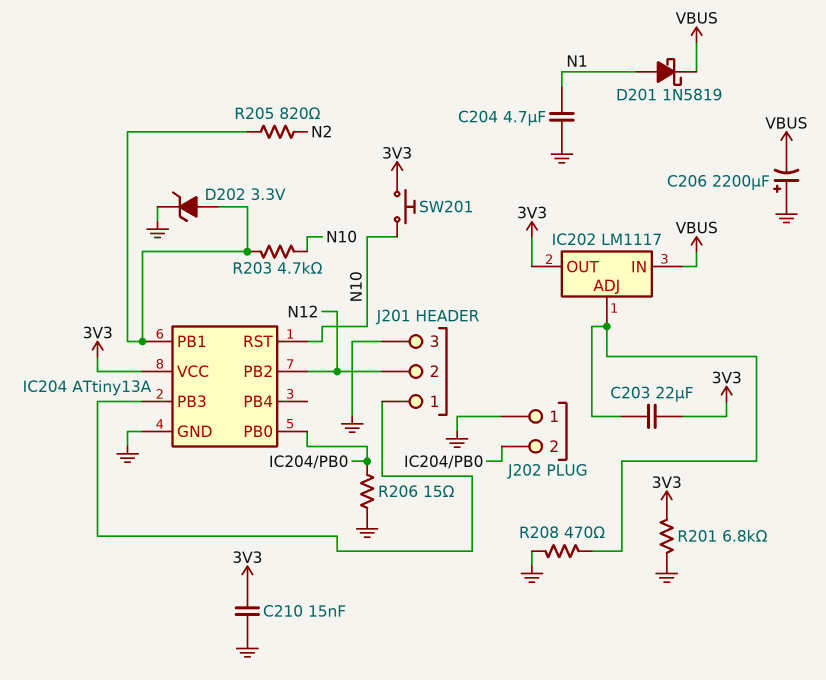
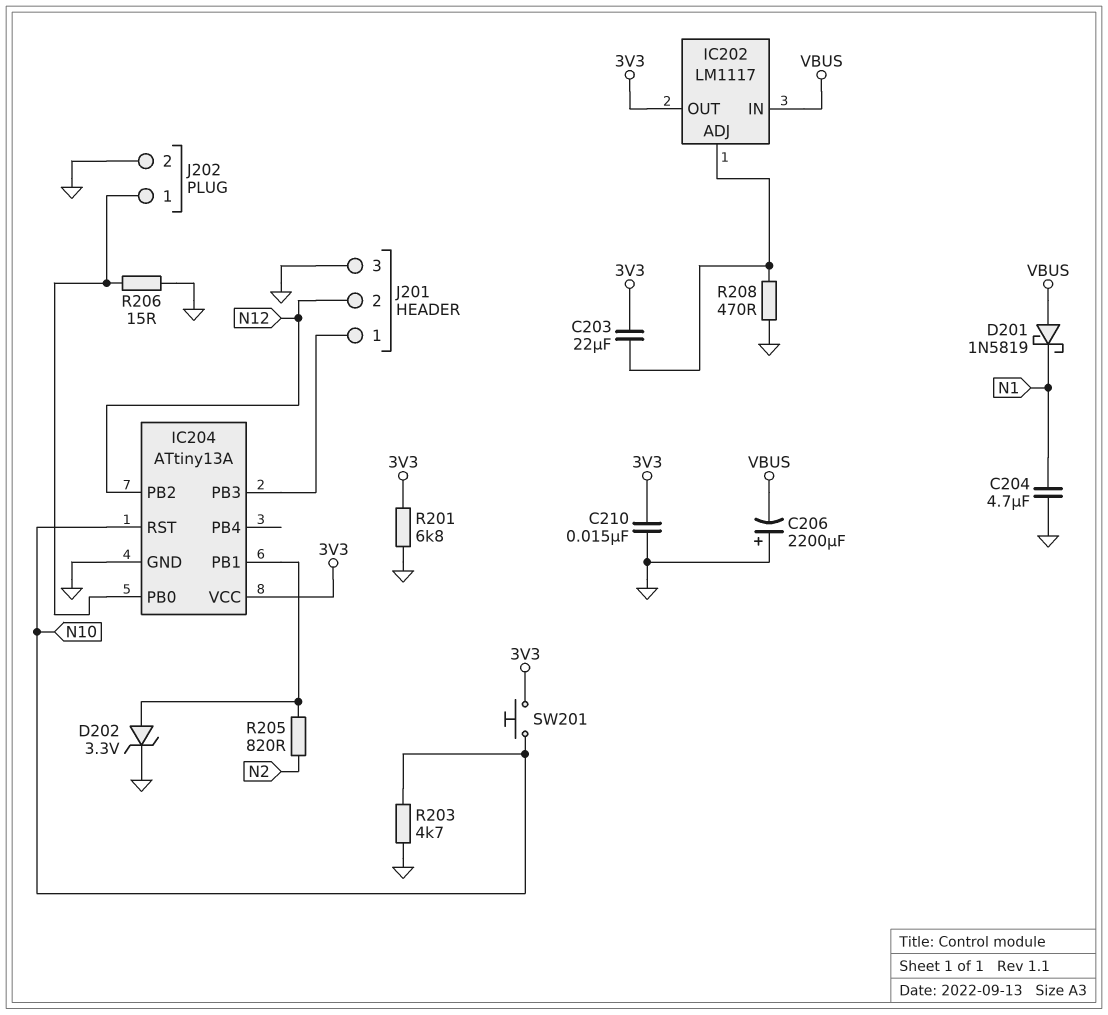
D201: schottky 1N5819 (A N1, K VBUS) -> schottky 1N5819 (A VBUS, K N1)
J202 pin 1: GND -> IC204/PB0
J202 pin 2: IC204/PB0 -> GND
R203: 4.7k (IC204/PB1, N10) -> 4.7k (GND, N10)

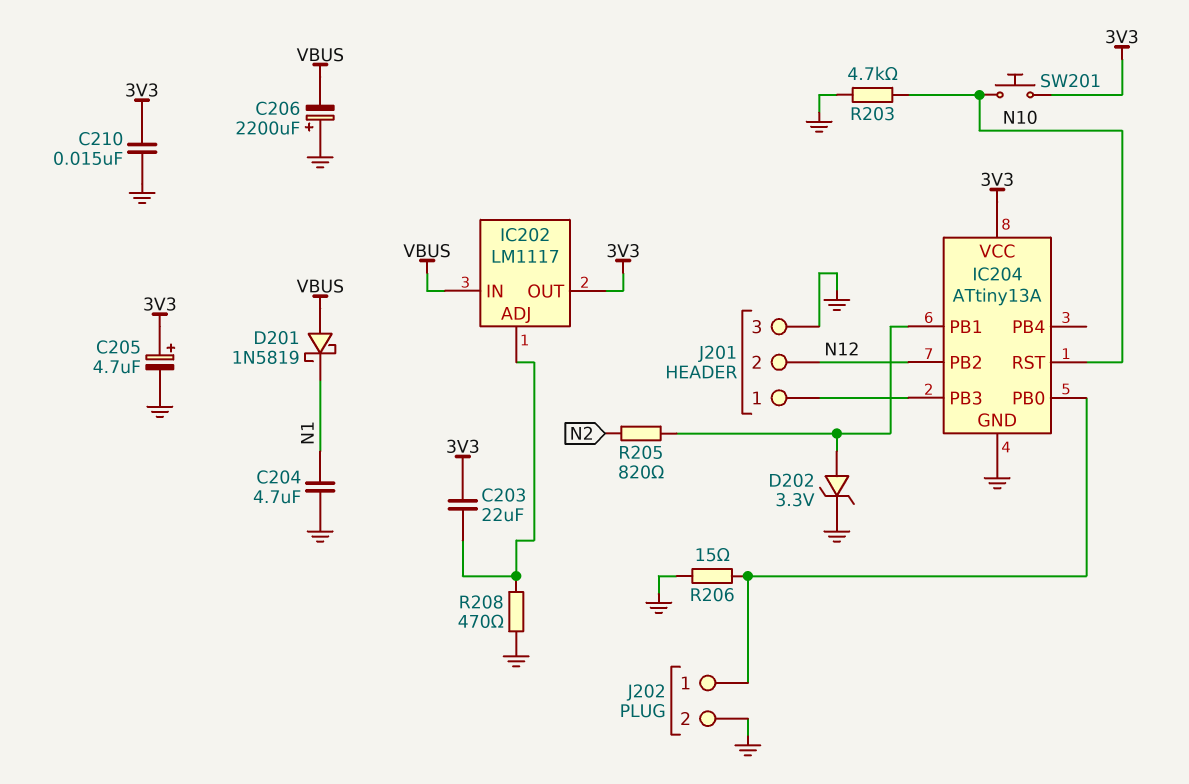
C205: none -> 4.7uF (plus 3V3, minus GND)
R201: 6.8k (3V3, GND) -> none

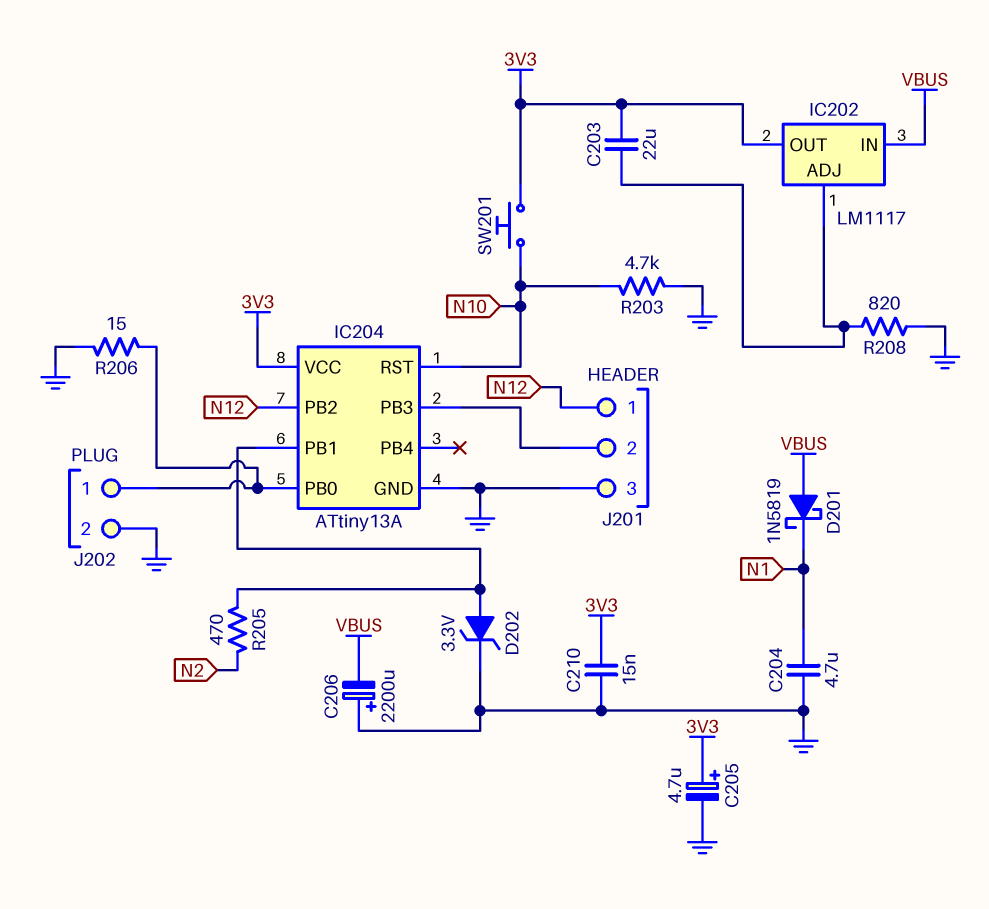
J201 pin 1: IC204/PB3 -> N12
J201 pin 2: N12 -> IC204/PB3
R205: 820 (IC204/PB1, N2) -> 470 (IC204/PB1, N2)
R208: 470 (GND, IC202/ADJ) -> 820 (GND, IC202/ADJ)

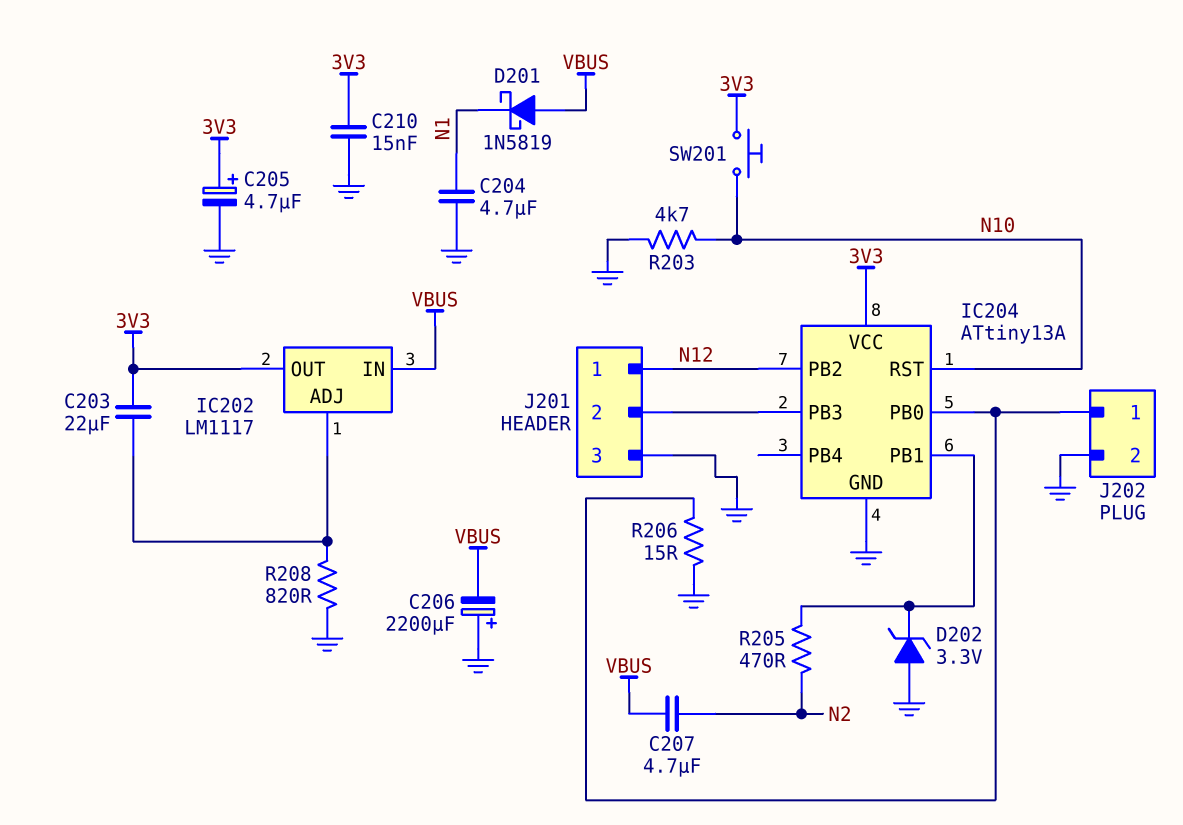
C207: none -> 4.7uF (N2, VBUS)
D202: zener 3.3V (A IC204/PB1, K GND) -> zener 3.3V (A GND, K IC204/PB1)

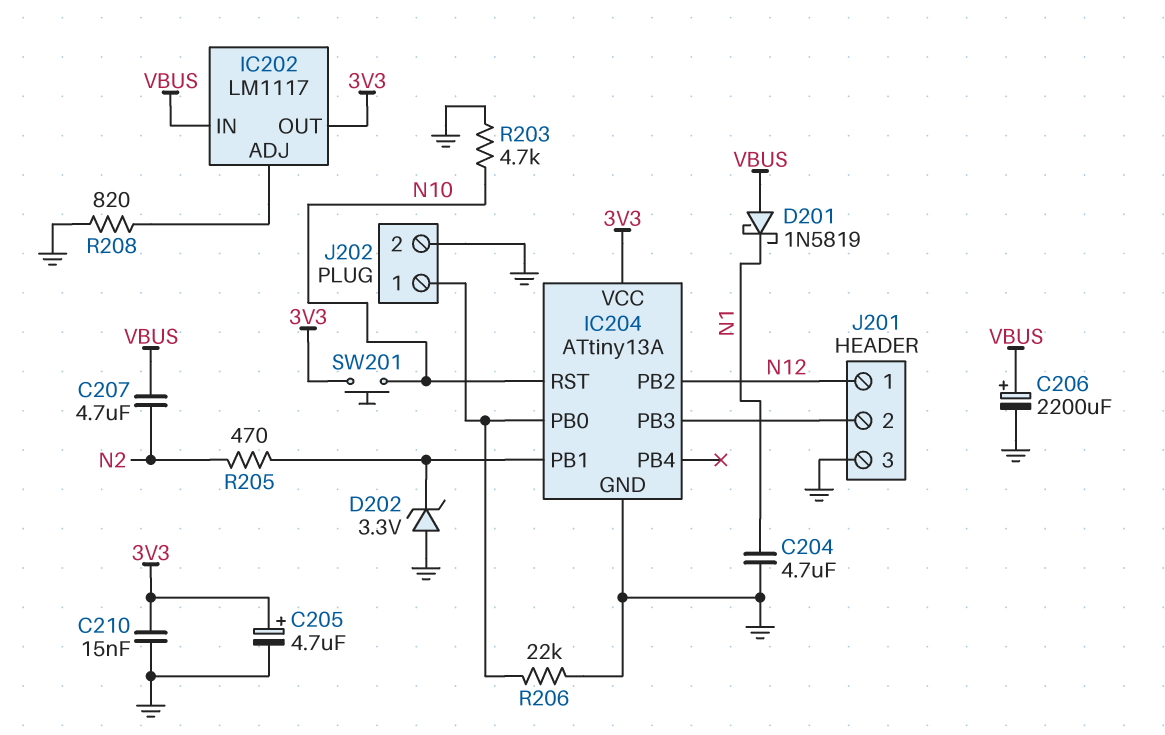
C203: 22uF (3V3, IC202/ADJ) -> none
C206: 2200uF (plus GND, minus VBUS) -> 2200uF (plus VBUS, minus GND)
R206: 15 (GND, IC204/PB0) -> 22k (GND, IC204/PB0)

